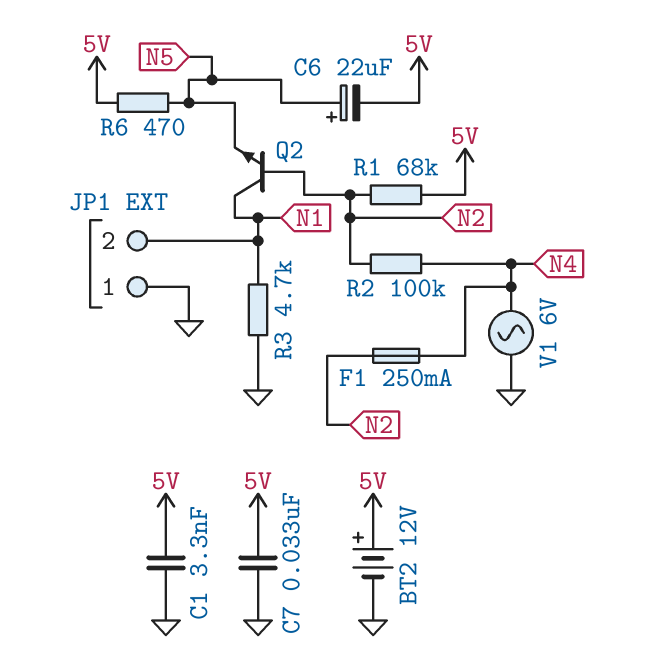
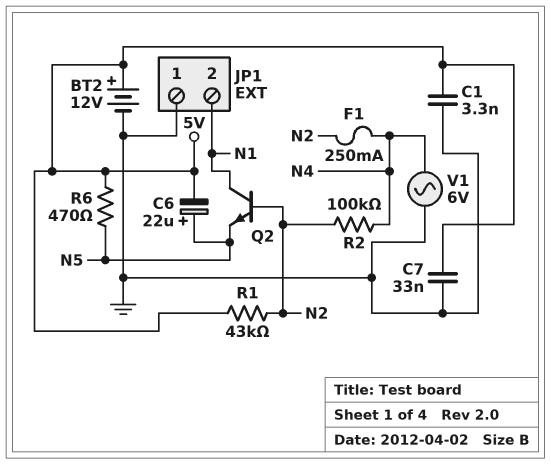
R1: 68k (5V, N2) -> 43k (5V, N2)
R3: 4.7k (GND, N1) -> none

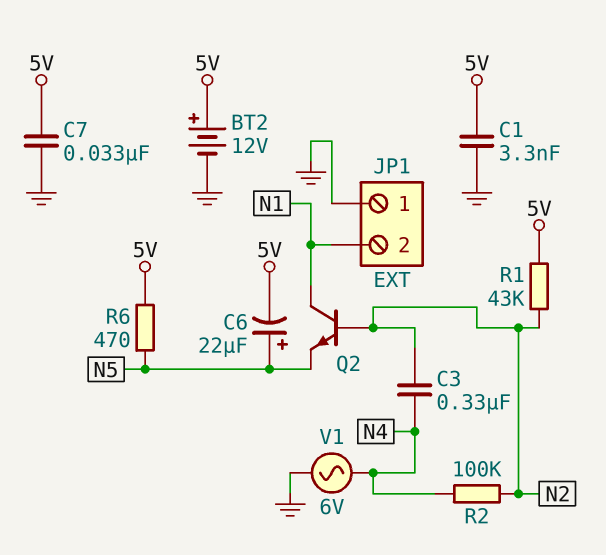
C3: none -> 330nF (N2, N4)
F1: 250mA (N2, N4) -> none

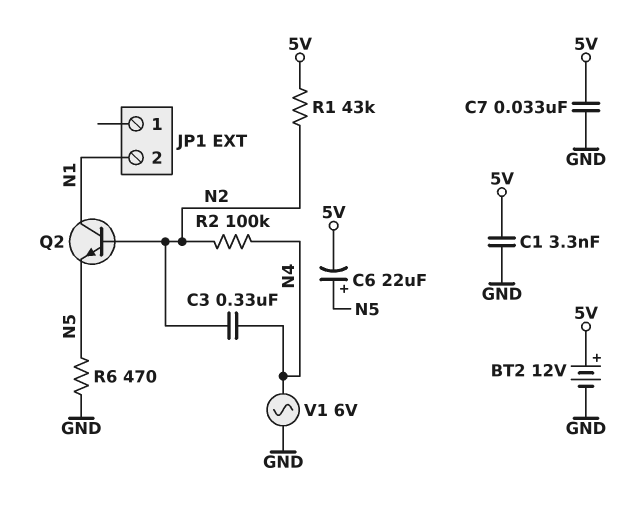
JP1 pin 1: GND -> none
R6: 470 (5V, N5) -> 470 (GND, N5)

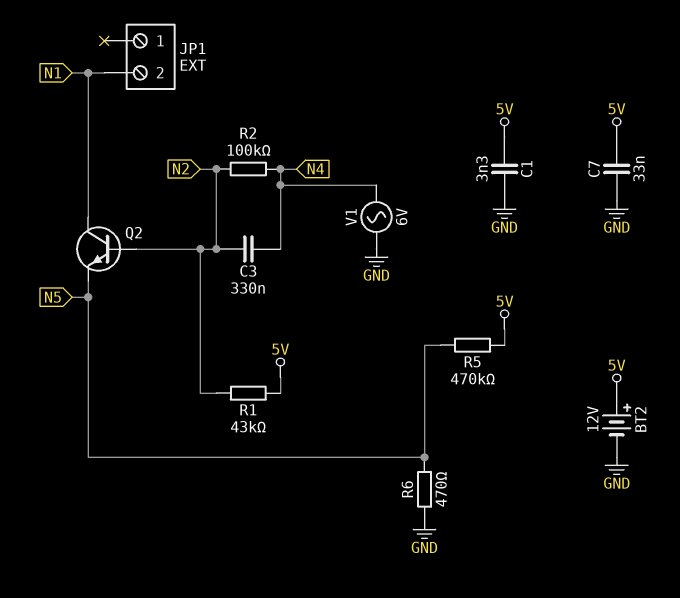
C6: 22uF (plus N5, minus 5V) -> none
R5: none -> 470k (5V, N5)

